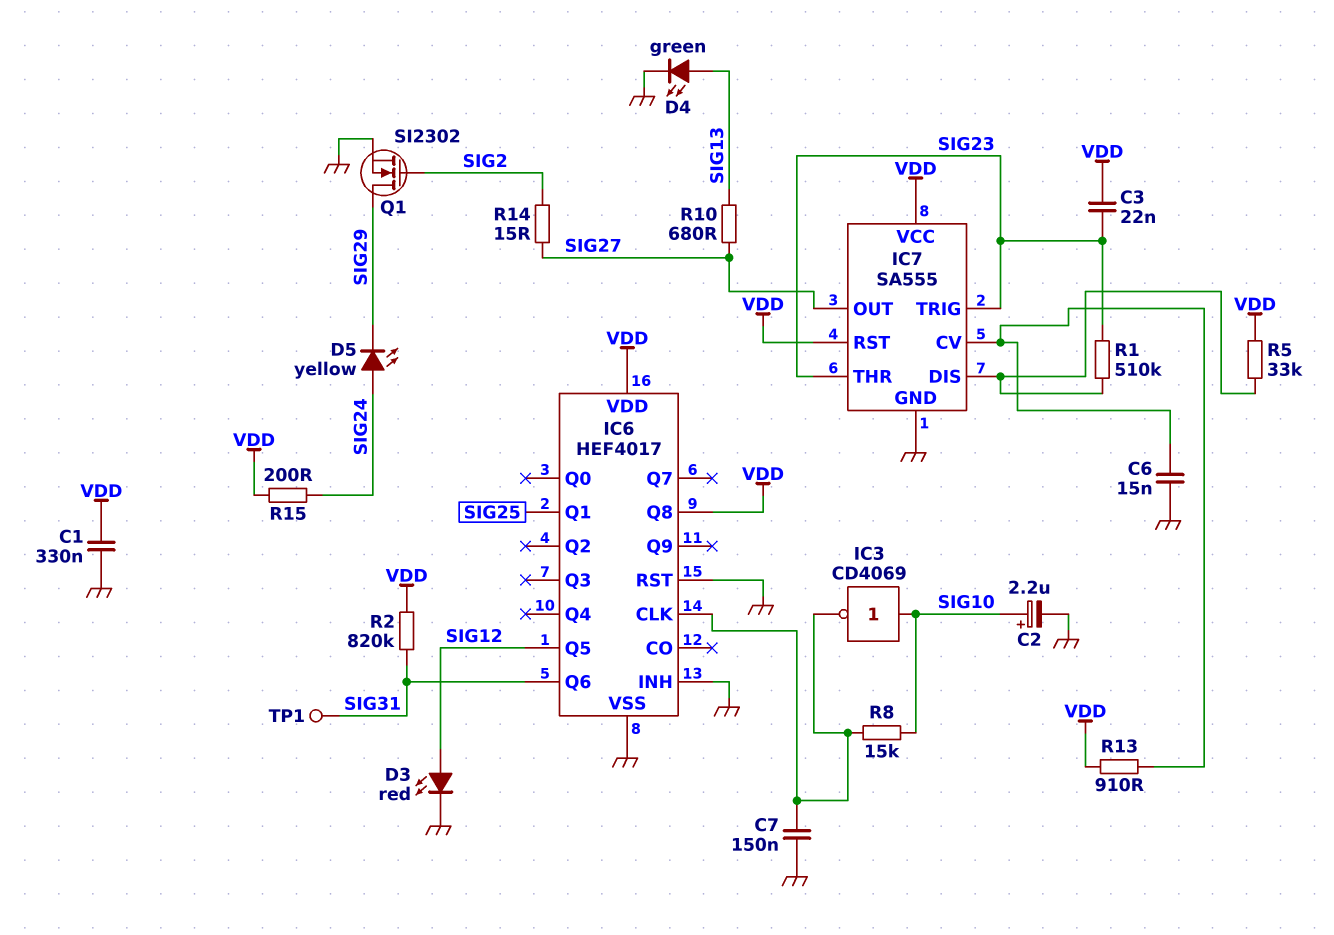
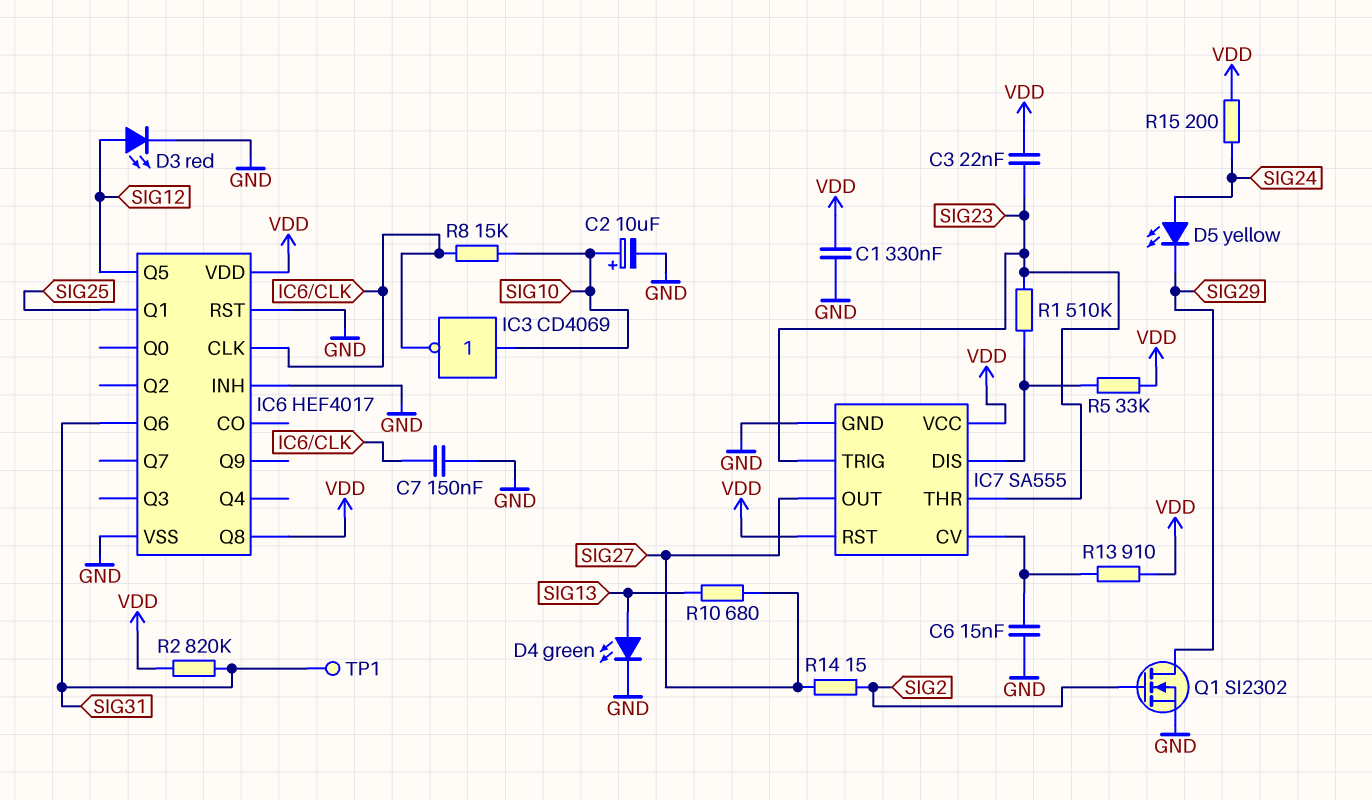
C2: 2.2uF (plus SIG10, minus GND) -> 10uF (plus SIG10, minus GND)

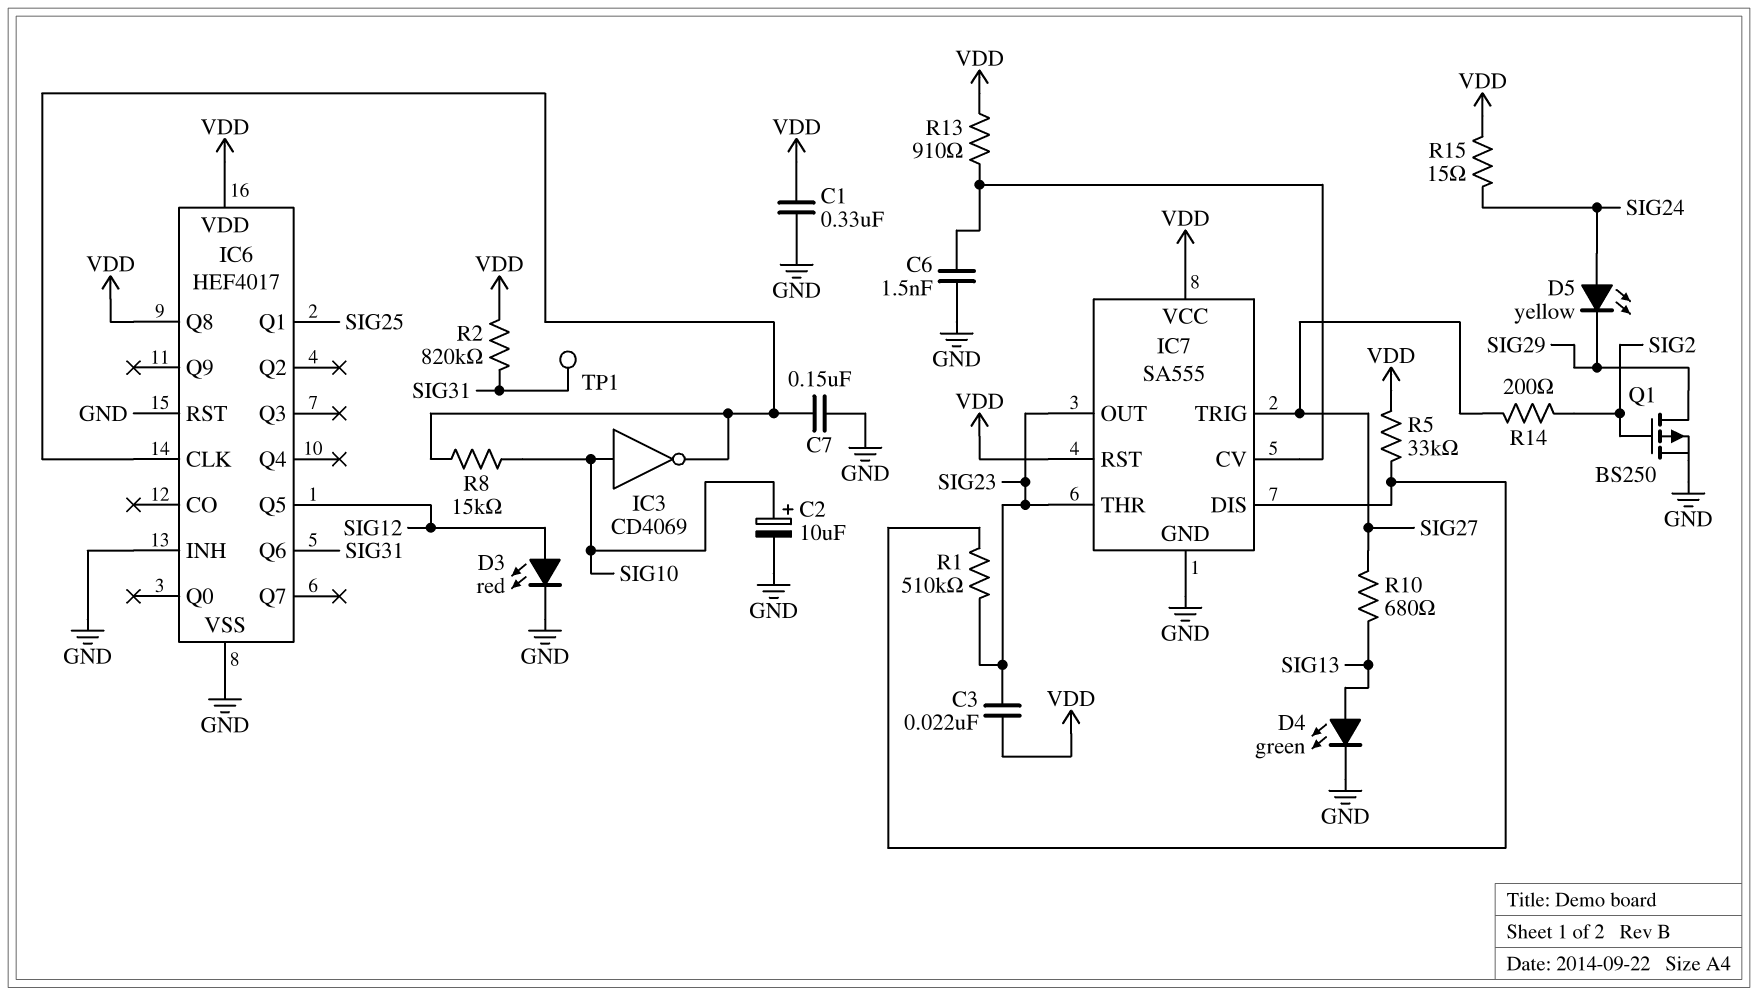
C6: 15nF (GND, IC7/CV) -> 1.5nF (GND, IC7/CV)
IC7 pin OUT: SIG27 -> SIG23
IC7 pin TRIG: SIG23 -> SIG27
Q1: NMOS SI2302 (G SIG2, D SIG29, S GND) -> PMOS BS250 (G SIG2, D SIG29, S GND)
R14: 15 (SIG2, SIG27) -> 200 (SIG2, SIG27)
R15: 200 (SIG24, VDD) -> 15 (SIG24, VDD)

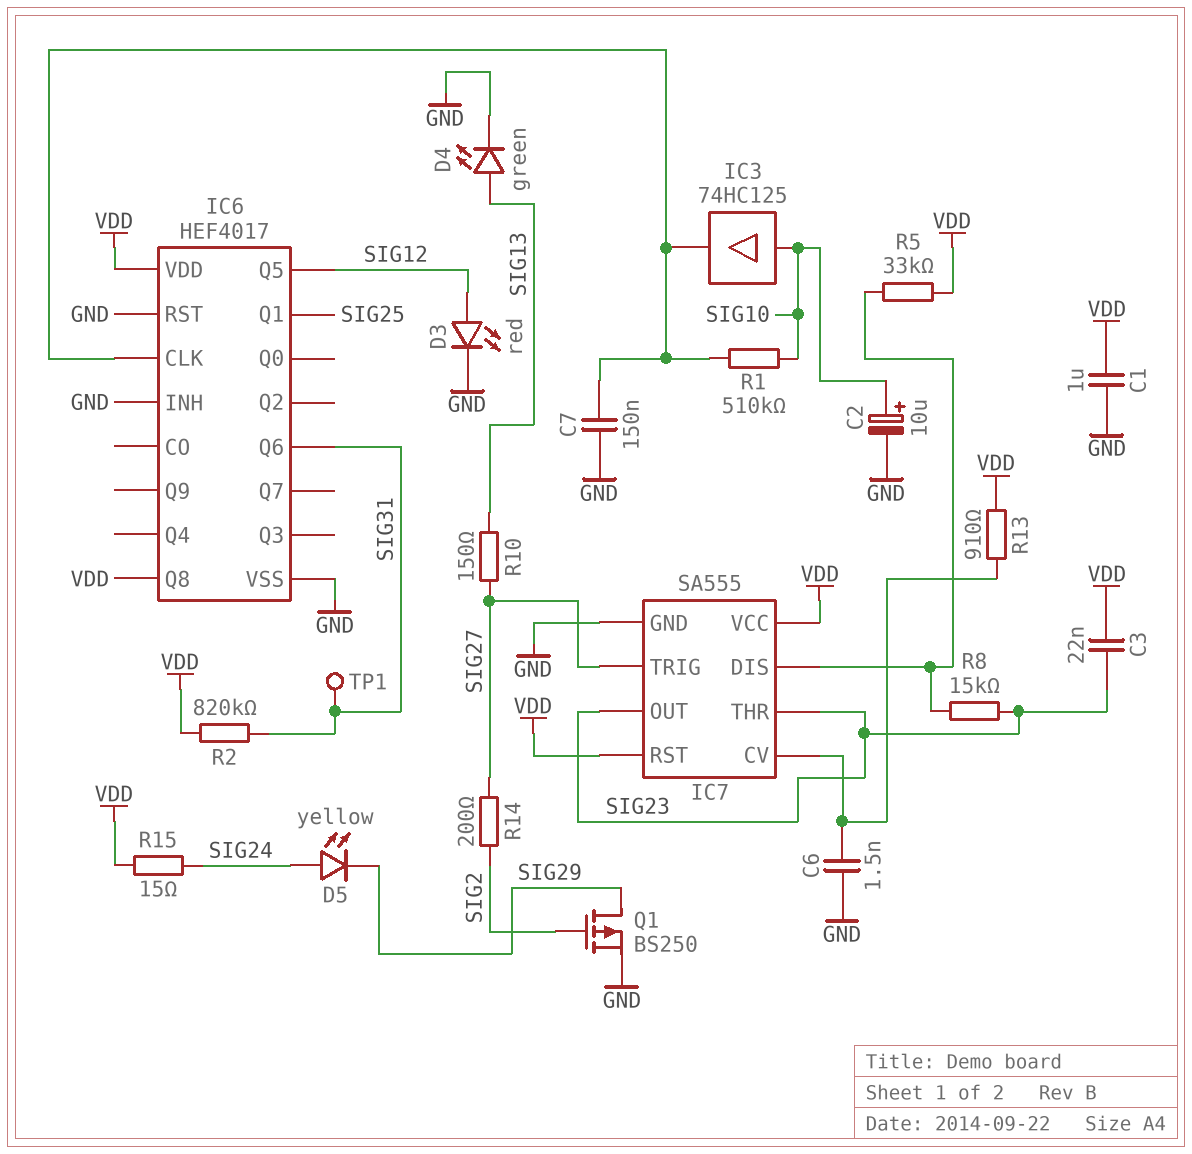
C1: 330nF (GND, VDD) -> 1uF (GND, VDD)
IC3: NOT CD4069 (in SIG10, out IC6/CLK) -> buffer 74HC125 (in SIG10, out IC6/CLK)
R1: 510k (IC7/DIS, SIG23) -> 510k (IC6/CLK, SIG10)
R8: 15k (IC6/CLK, SIG10) -> 15k (IC7/DIS, SIG23)
R10: 680 (SIG13, SIG27) -> 150 (SIG13, SIG27)

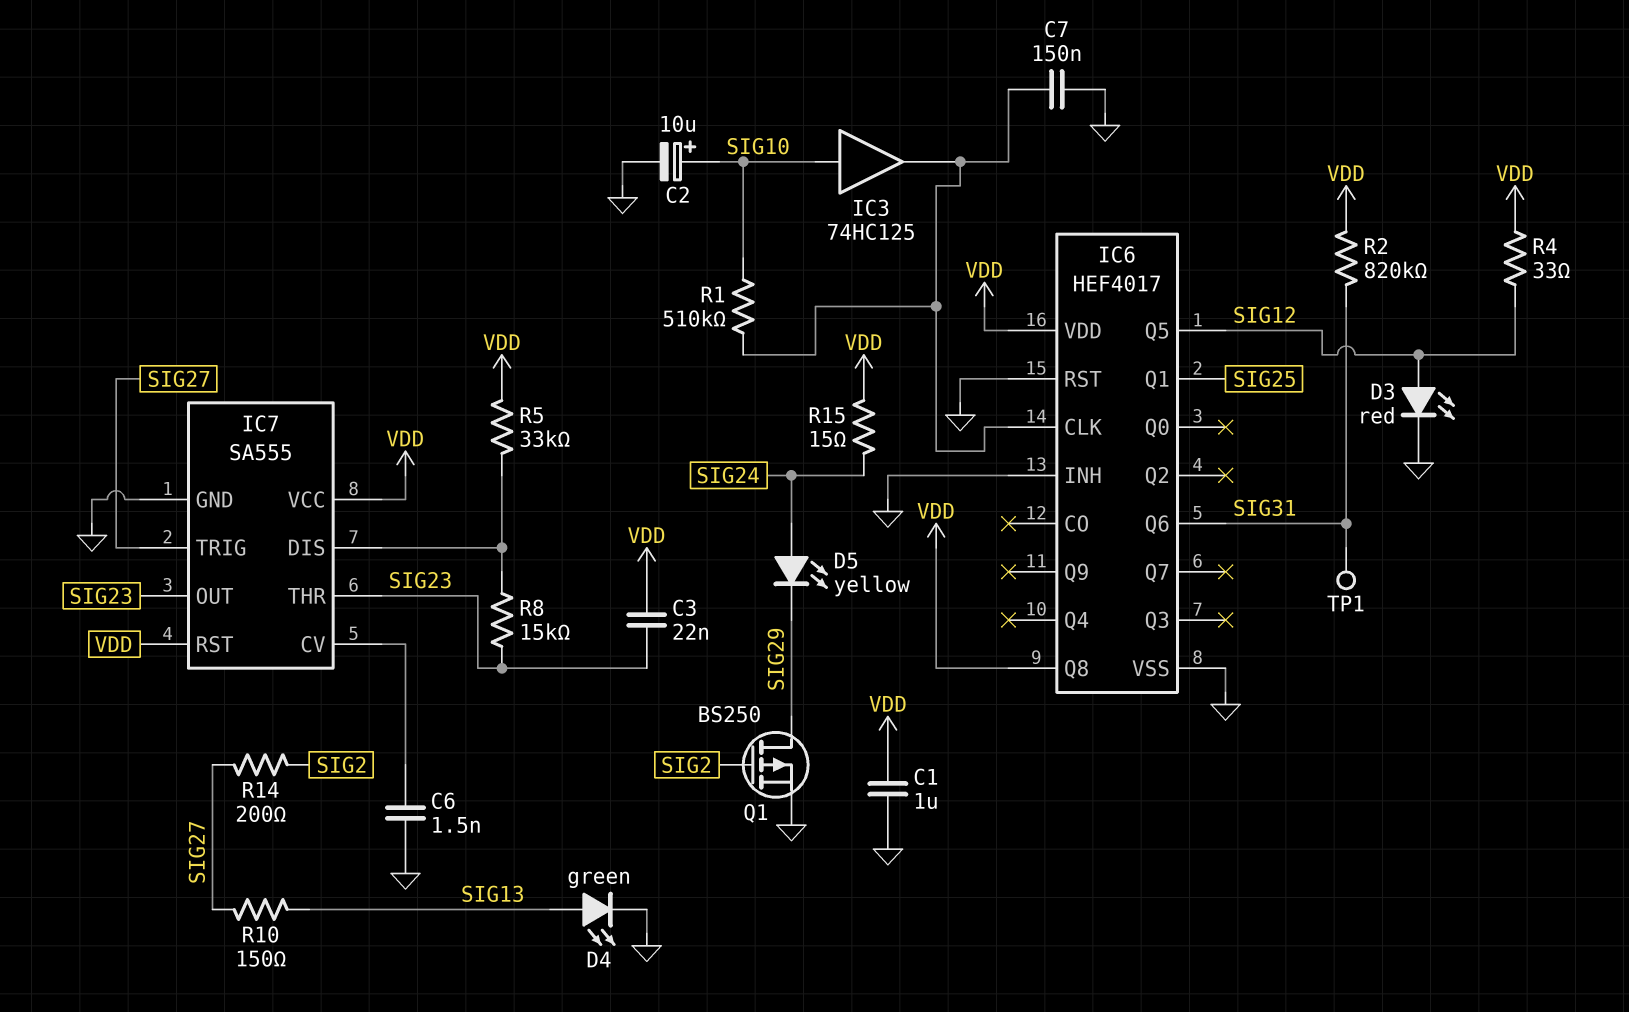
R4: none -> 33 (SIG12, VDD)
R13: 910 (IC7/CV, VDD) -> none

